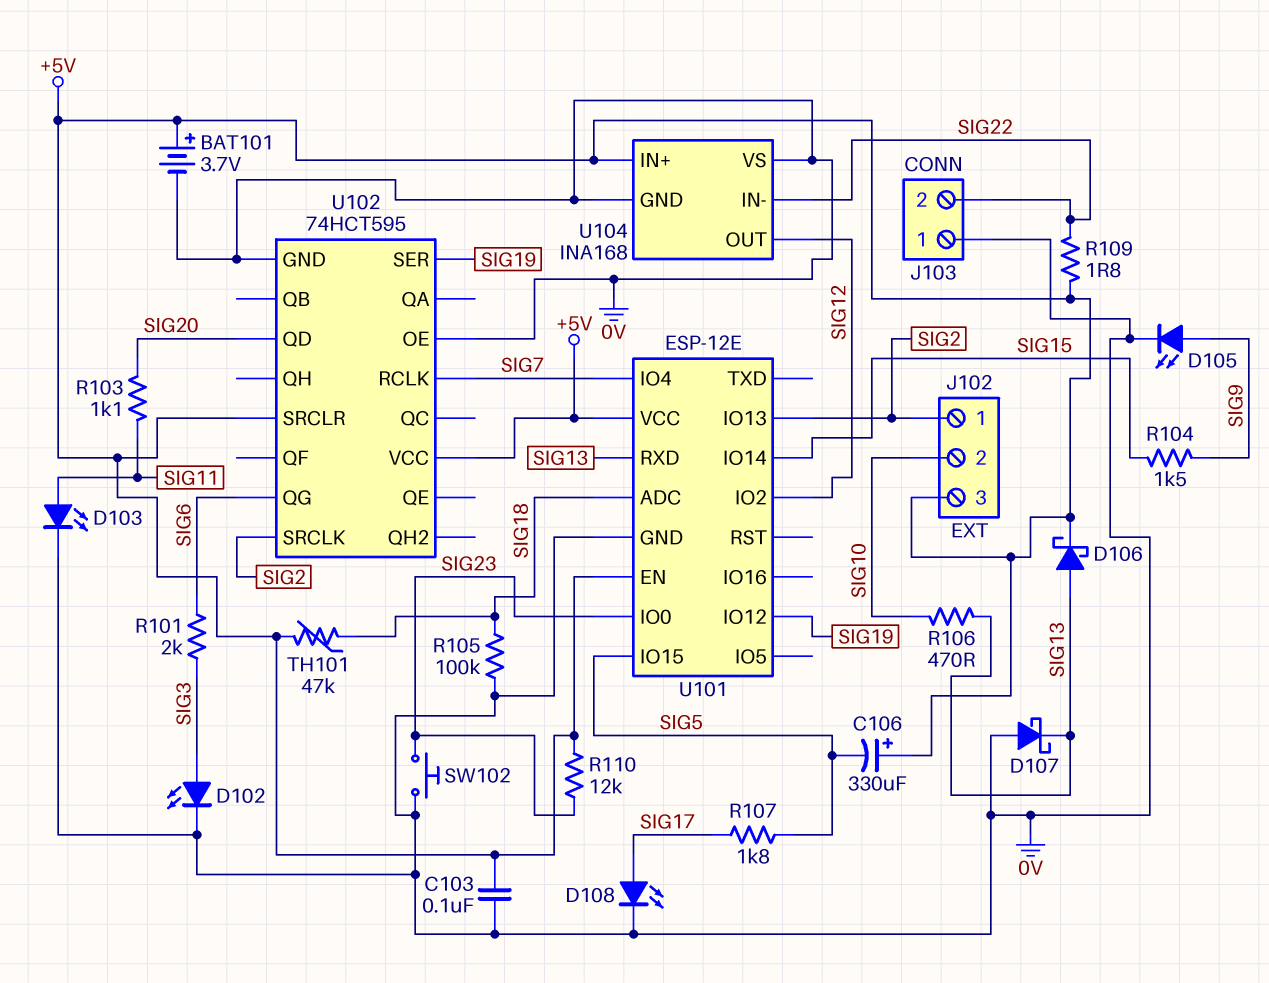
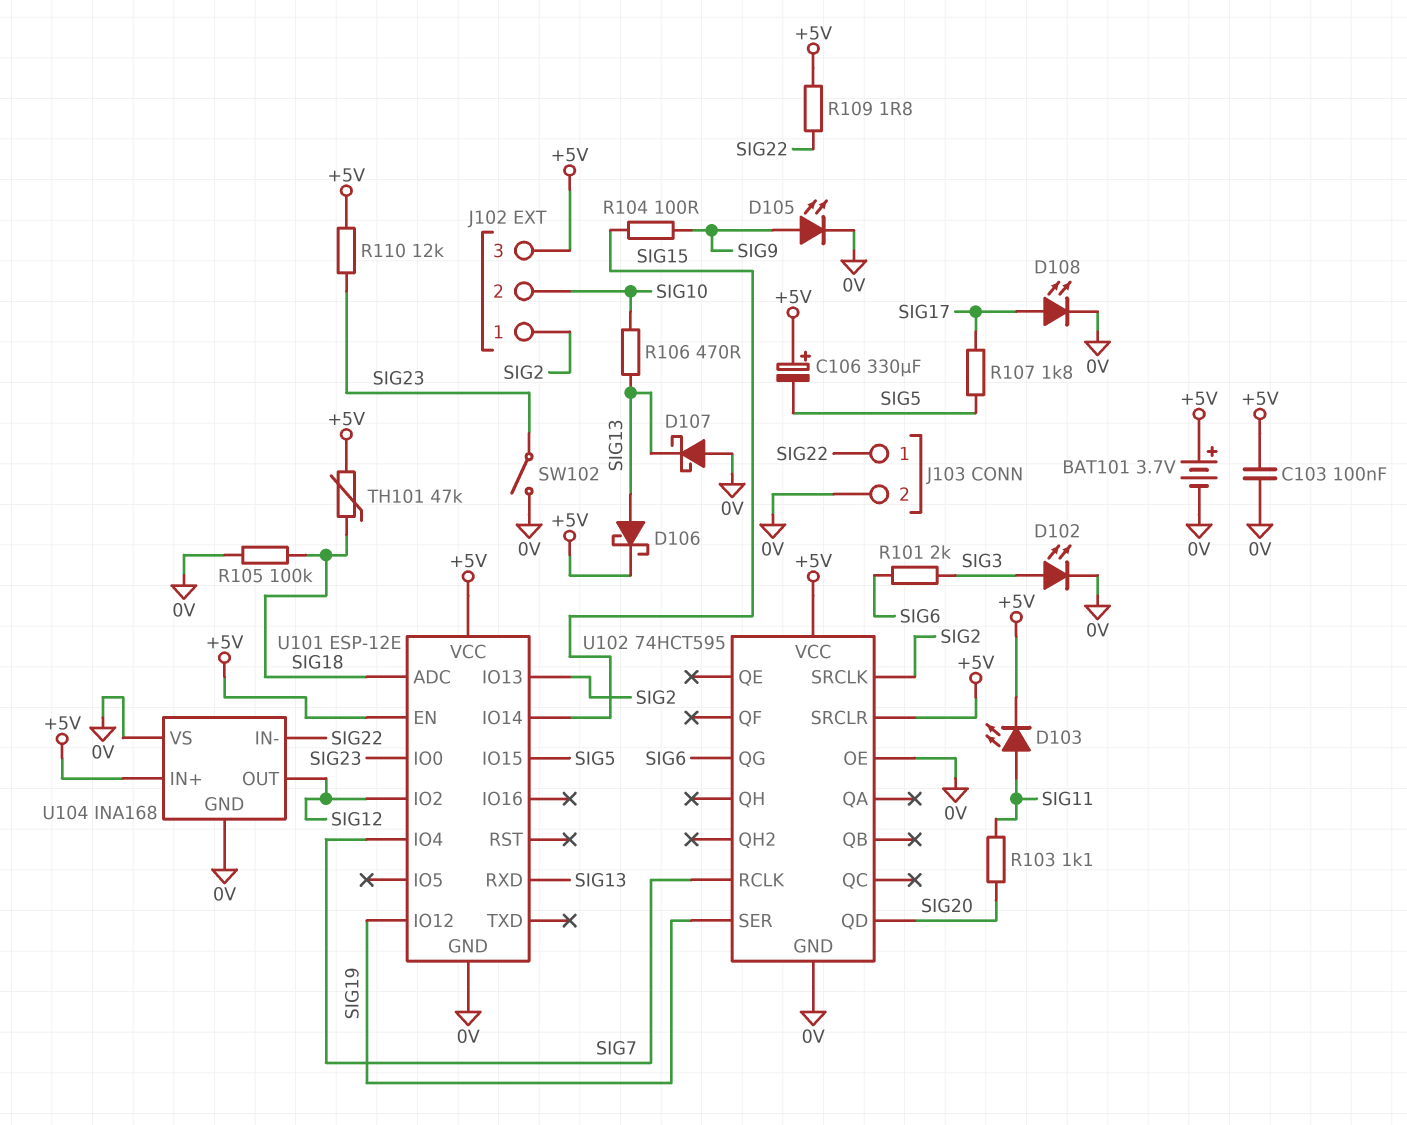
D103: LED (A SIG11, K 0V) -> LED (A SIG11, K +5V)
J103 pin 1: 0V -> SIG22
J103 pin 2: SIG22 -> 0V
R104: 1.5k (SIG9, SIG15) -> 100 (SIG9, SIG15)
SW102: button (0V, SIG23) -> switch (0V, SIG23)

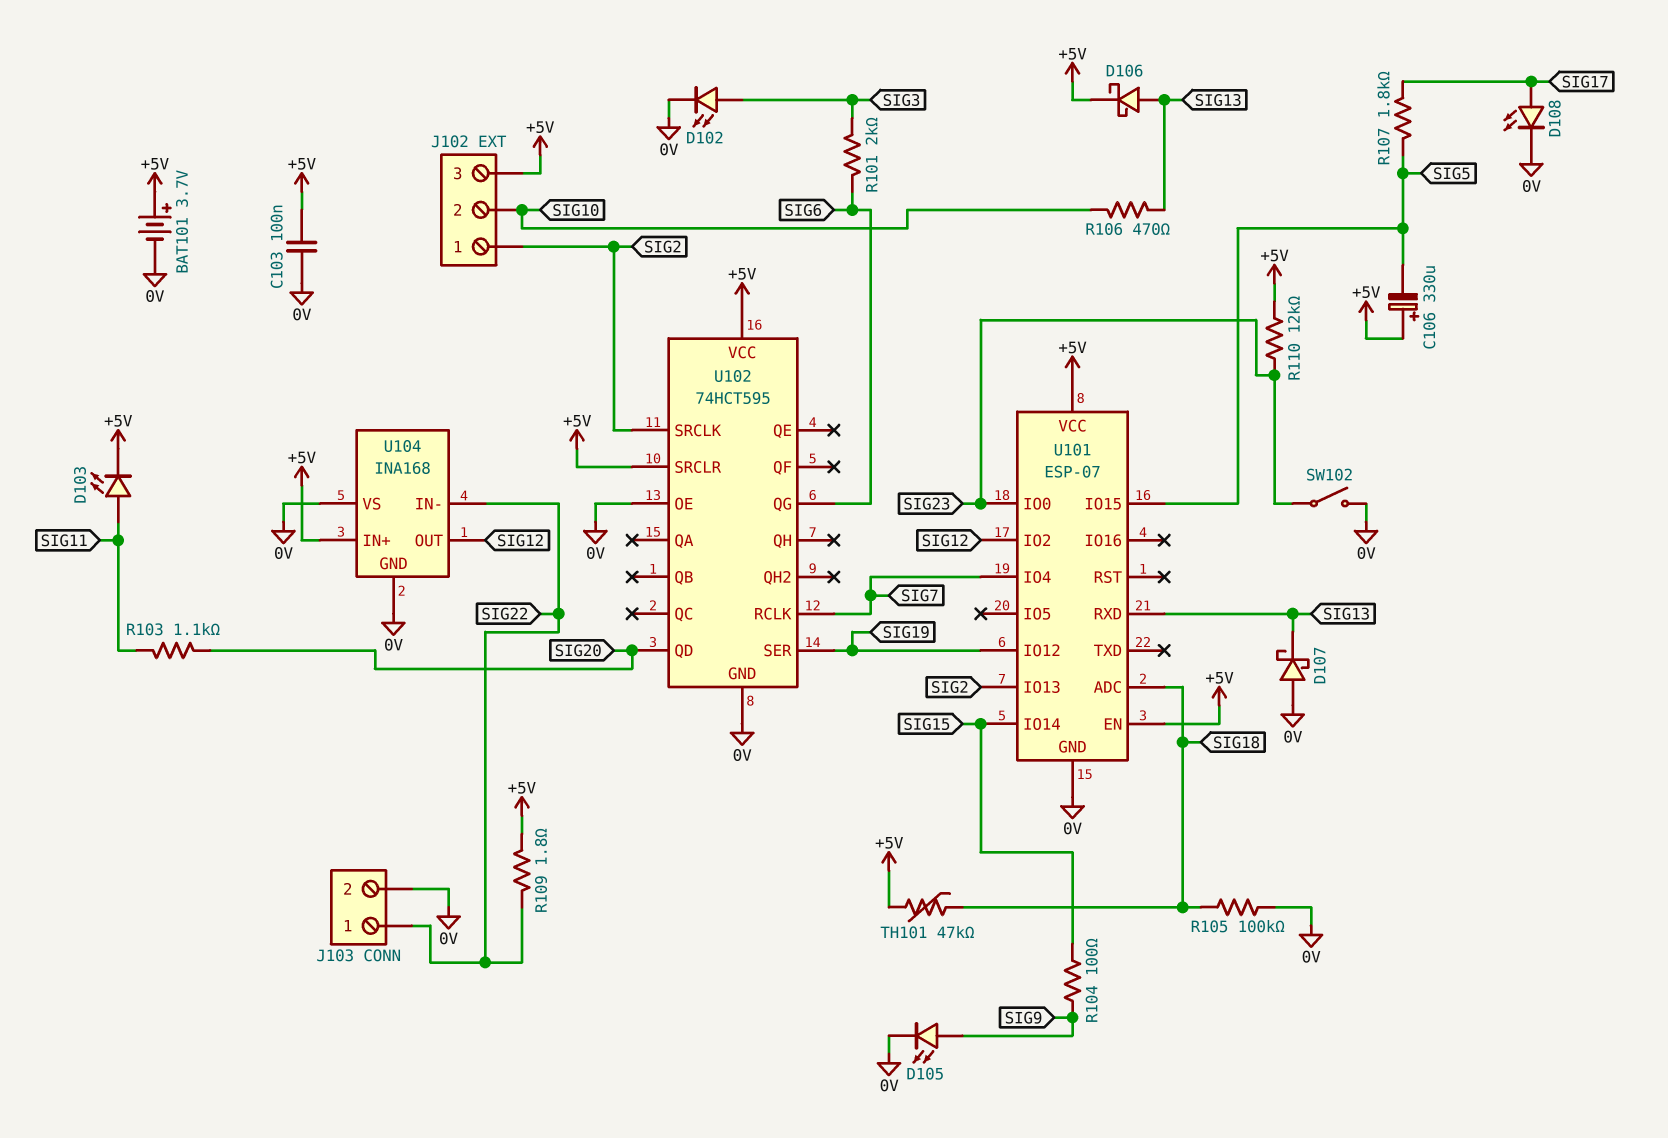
U101: ESP-12E -> ESP-07

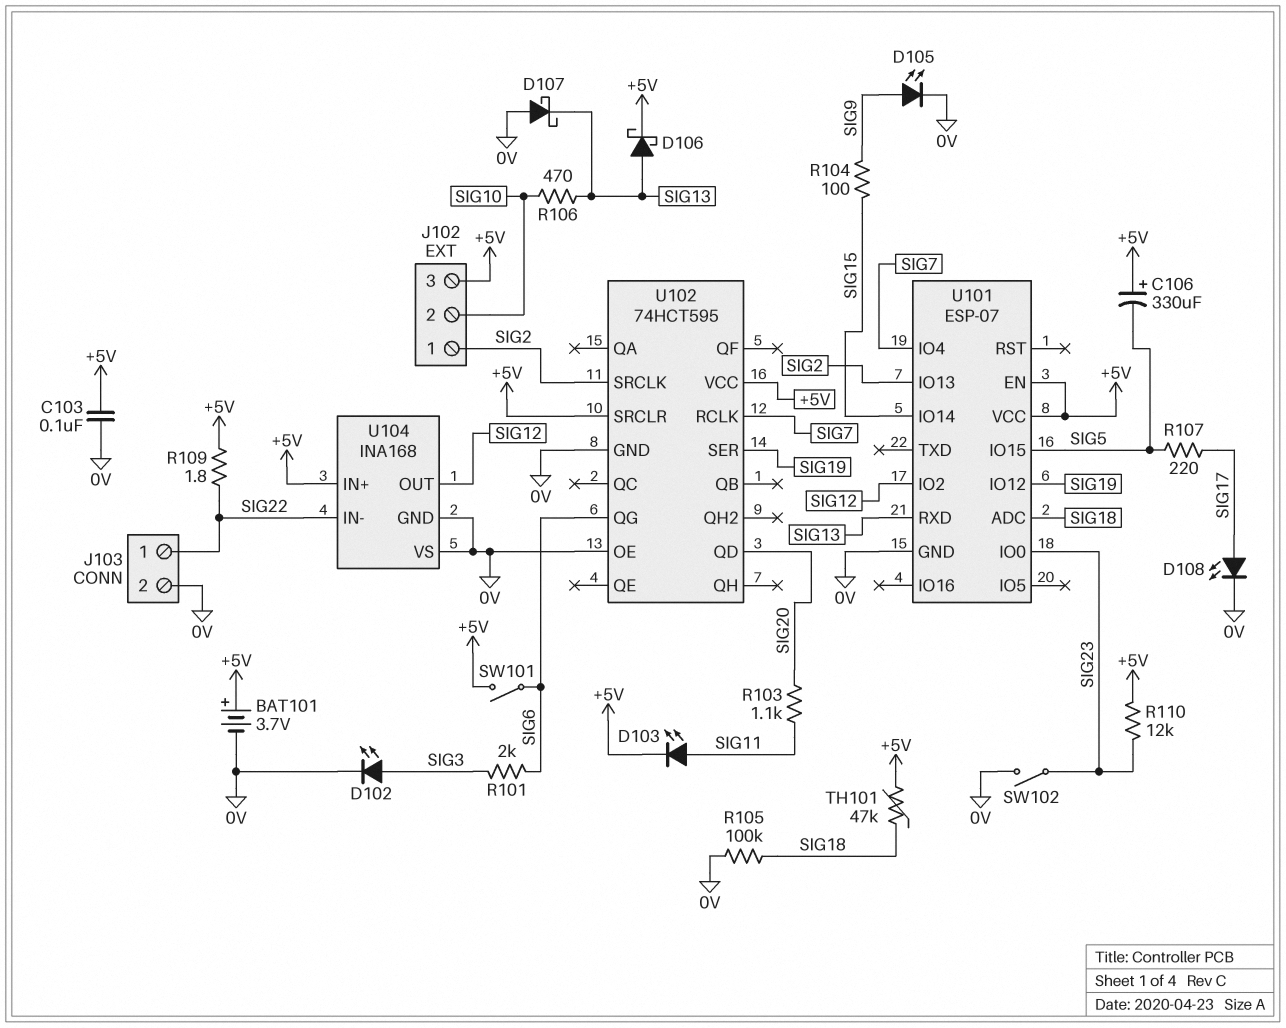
R107: 1.8k (SIG5, SIG17) -> 220 (SIG5, SIG17)
SW101: none -> switch (+5V, SIG6)

